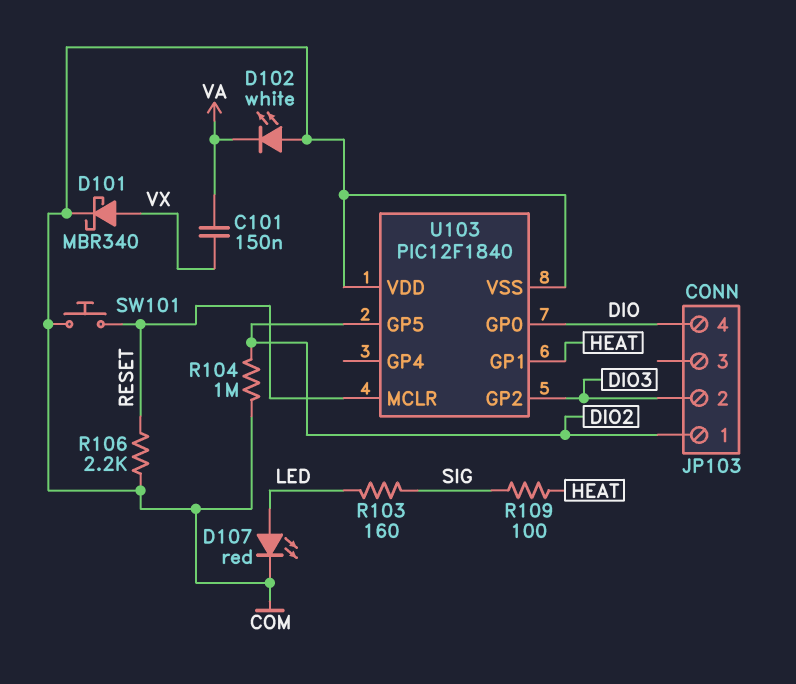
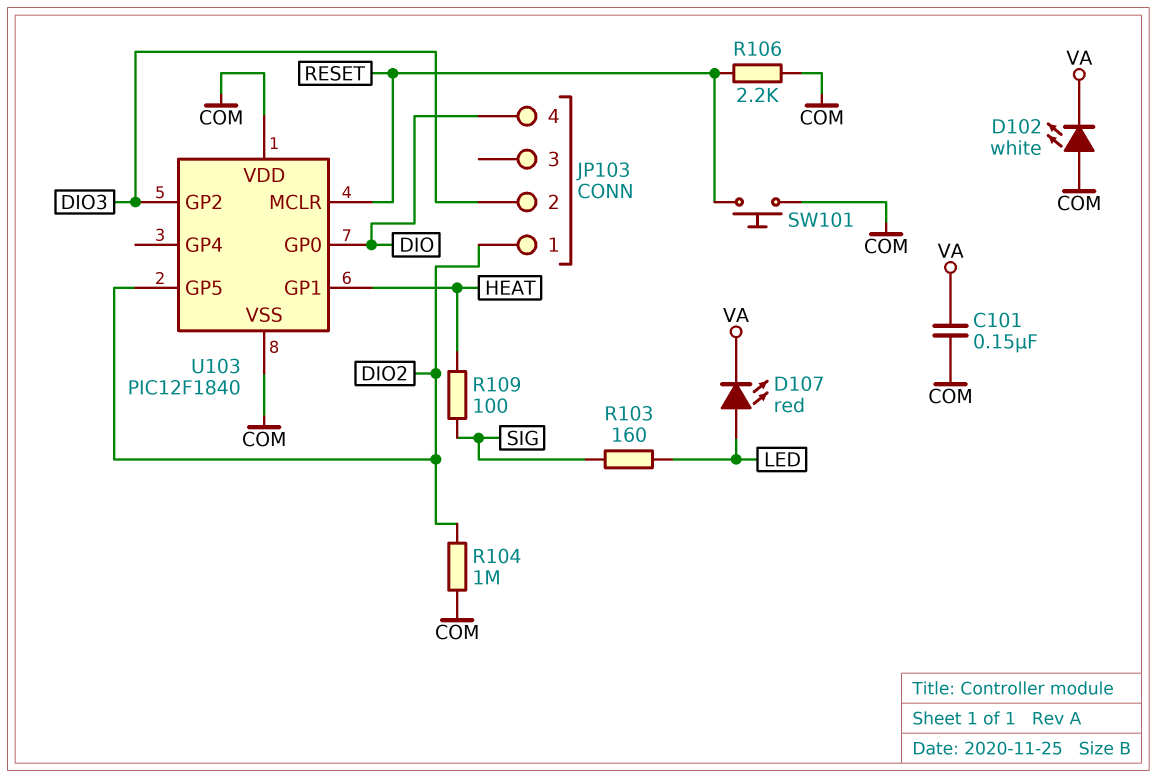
C101: 150nF (VA, VX) -> 150nF (COM, VA)
D101: schottky MBR340 (A VX, K COM) -> none
D107: LED red (A LED, K COM) -> LED red (A LED, K VA)

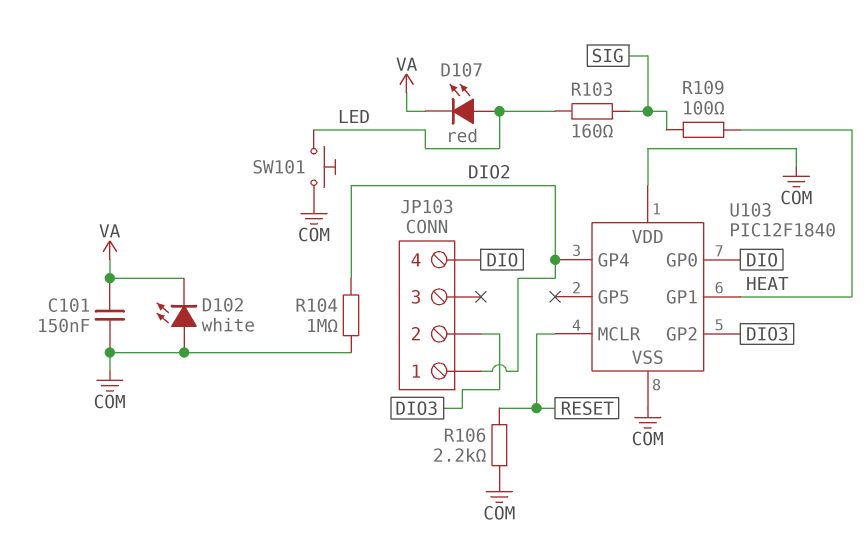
SW101: button (COM, RESET) -> button (COM, LED)
U103 pin GP4: none -> DIO2
U103 pin GP5: DIO2 -> none

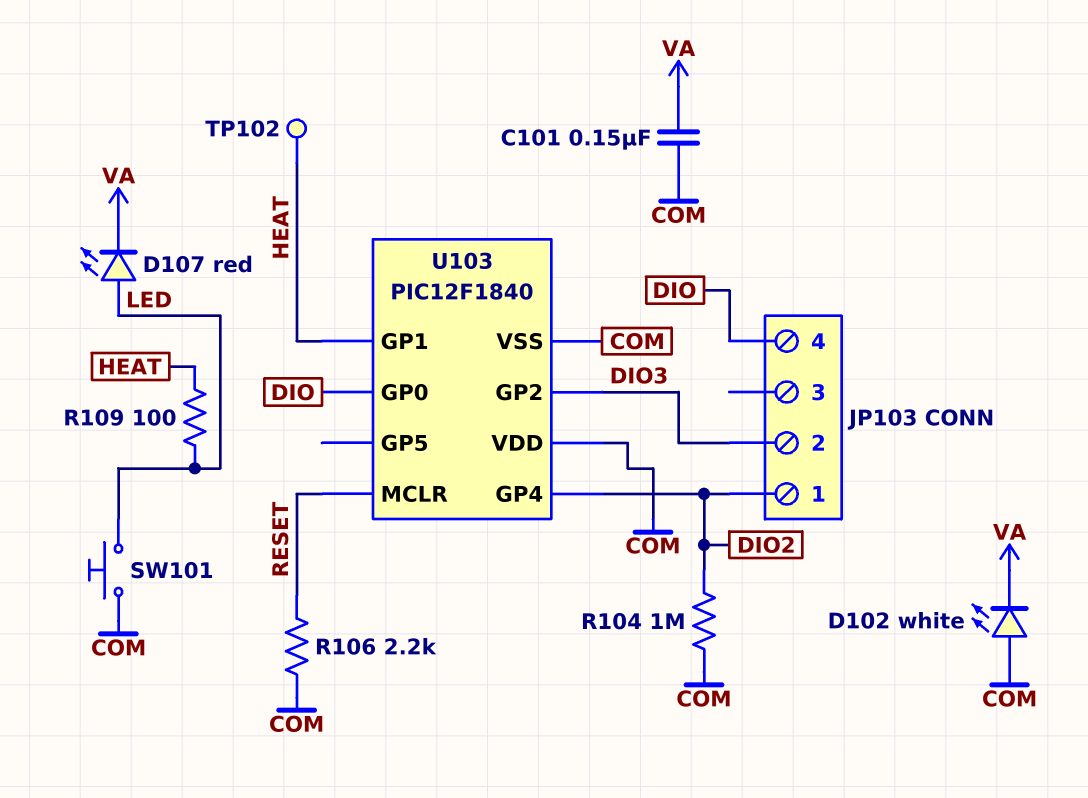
R103: 160 (LED, SIG) -> none
R109: 100 (HEAT, SIG) -> 100 (HEAT, LED)
TP102: none -> test point (HEAT)

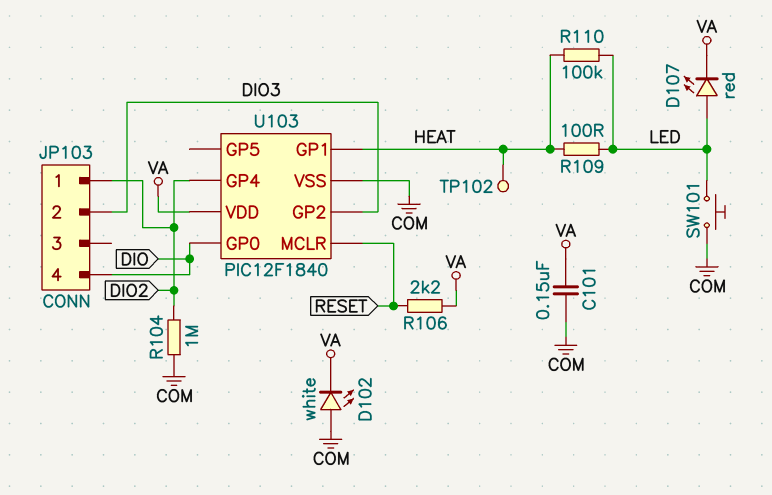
R106: 2.2k (COM, RESET) -> 2.2k (RESET, VA)
R110: none -> 100k (HEAT, LED)
U103 pin VDD: COM -> VA

